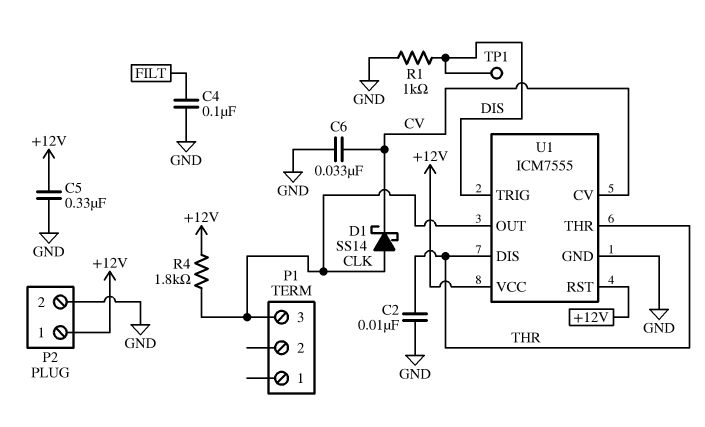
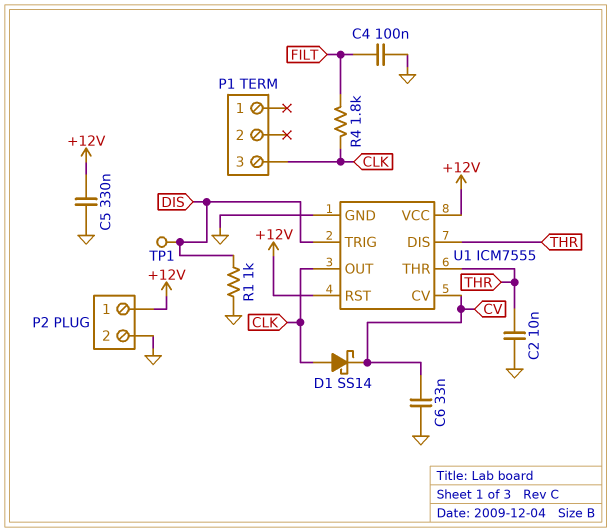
R4: 1.8k (+12V, CLK) -> 1.8k (CLK, FILT)

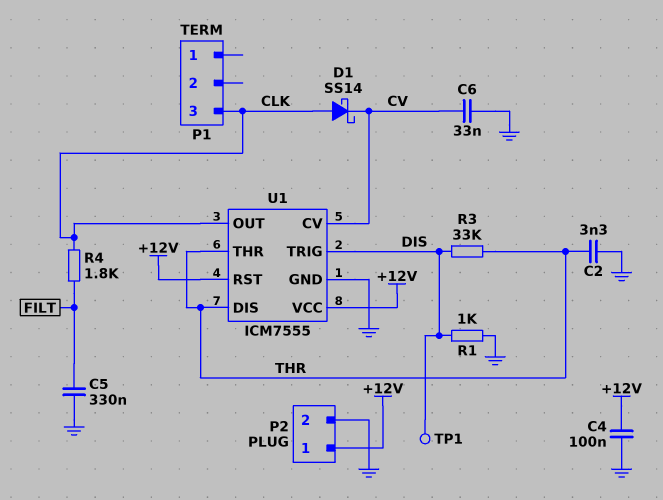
C2: 10nF (GND, THR) -> 3.3nF (GND, THR)
C4: 100nF (FILT, GND) -> 100nF (+12V, GND)
C5: 330nF (+12V, GND) -> 330nF (FILT, GND)
R3: none -> 33k (DIS, THR)

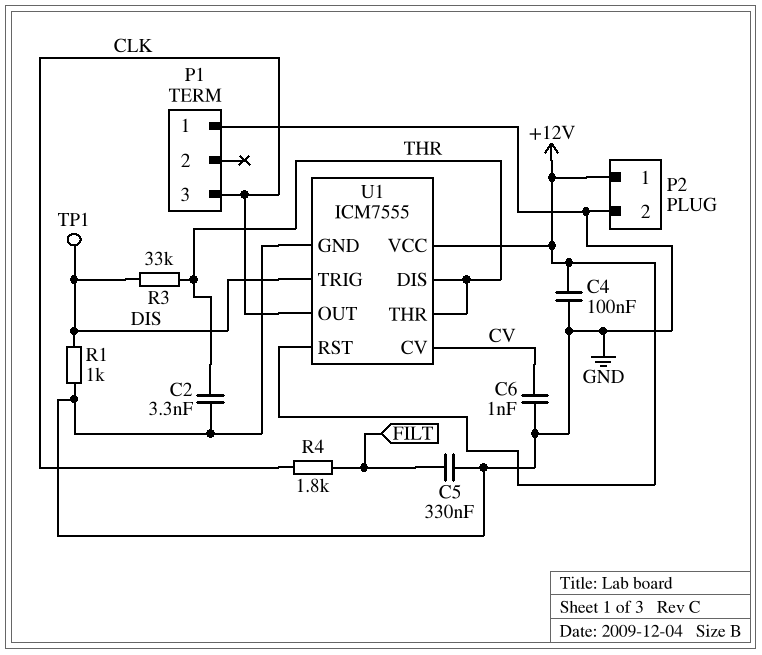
C6: 33nF (CV, GND) -> 1nF (CV, GND)
D1: schottky SS14 (A CLK, K CV) -> none
P1 pin 1: none -> GND

